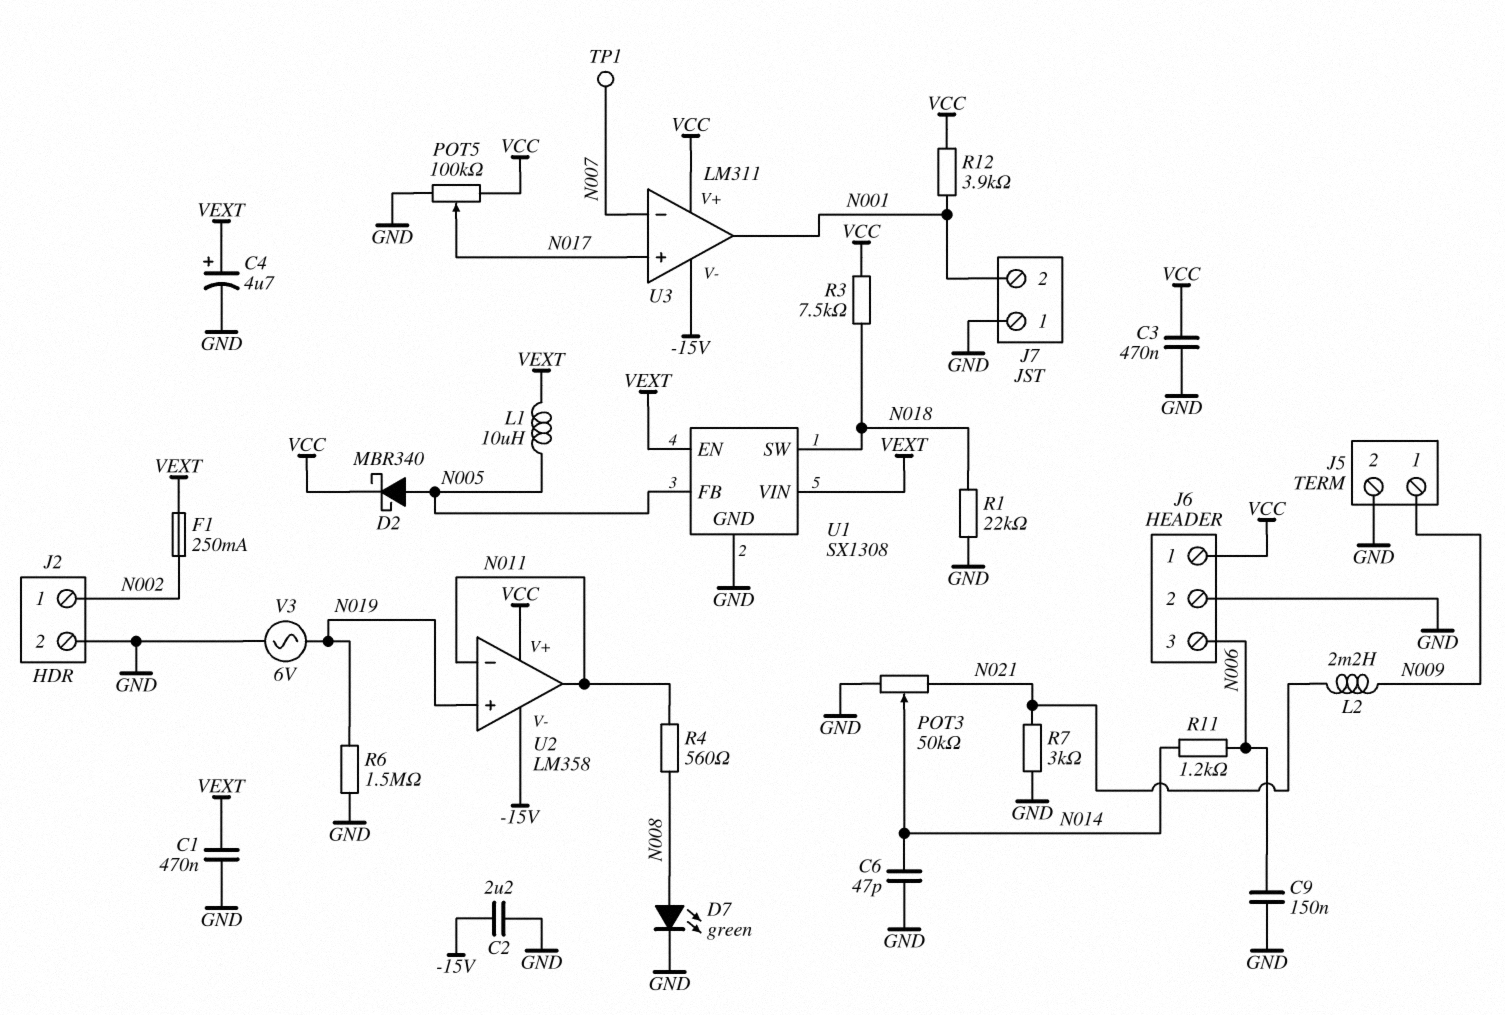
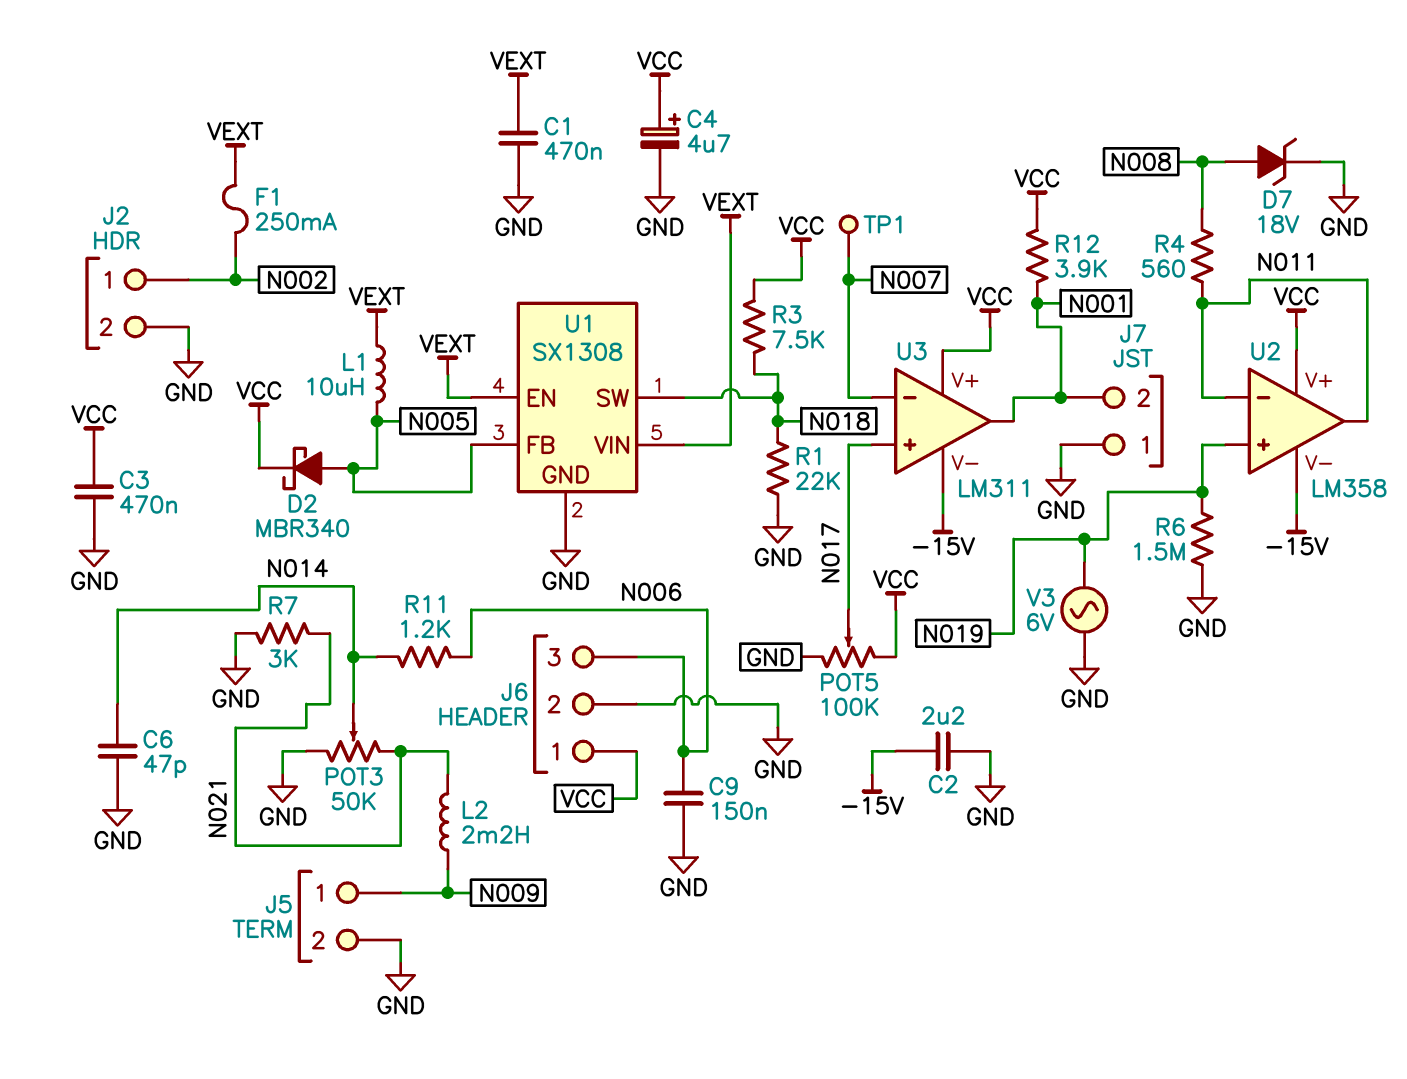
C4: 4.7uF (plus VEXT, minus GND) -> 4.7uF (plus VCC, minus GND)
D7: LED green (A N008, K GND) -> zener 18V (A N008, K GND)

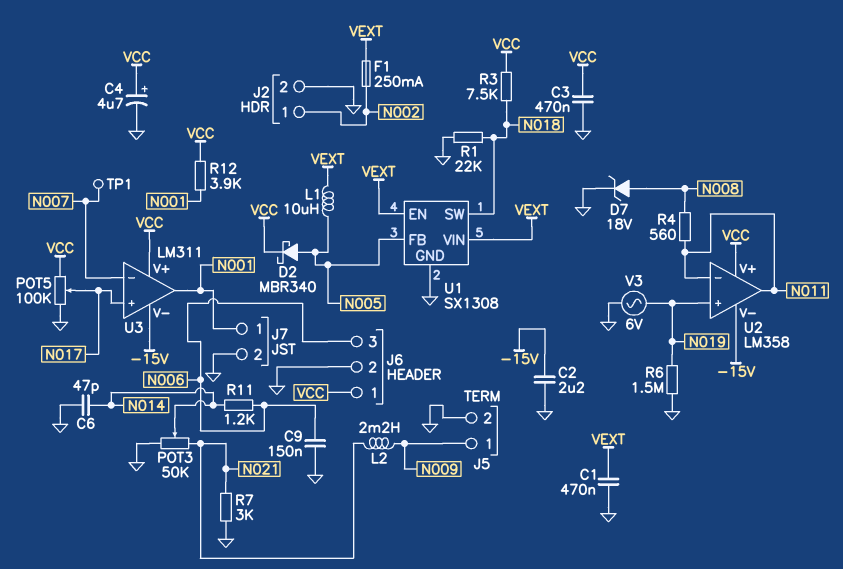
J7 pin 1: GND -> N001
J7 pin 2: N001 -> GND

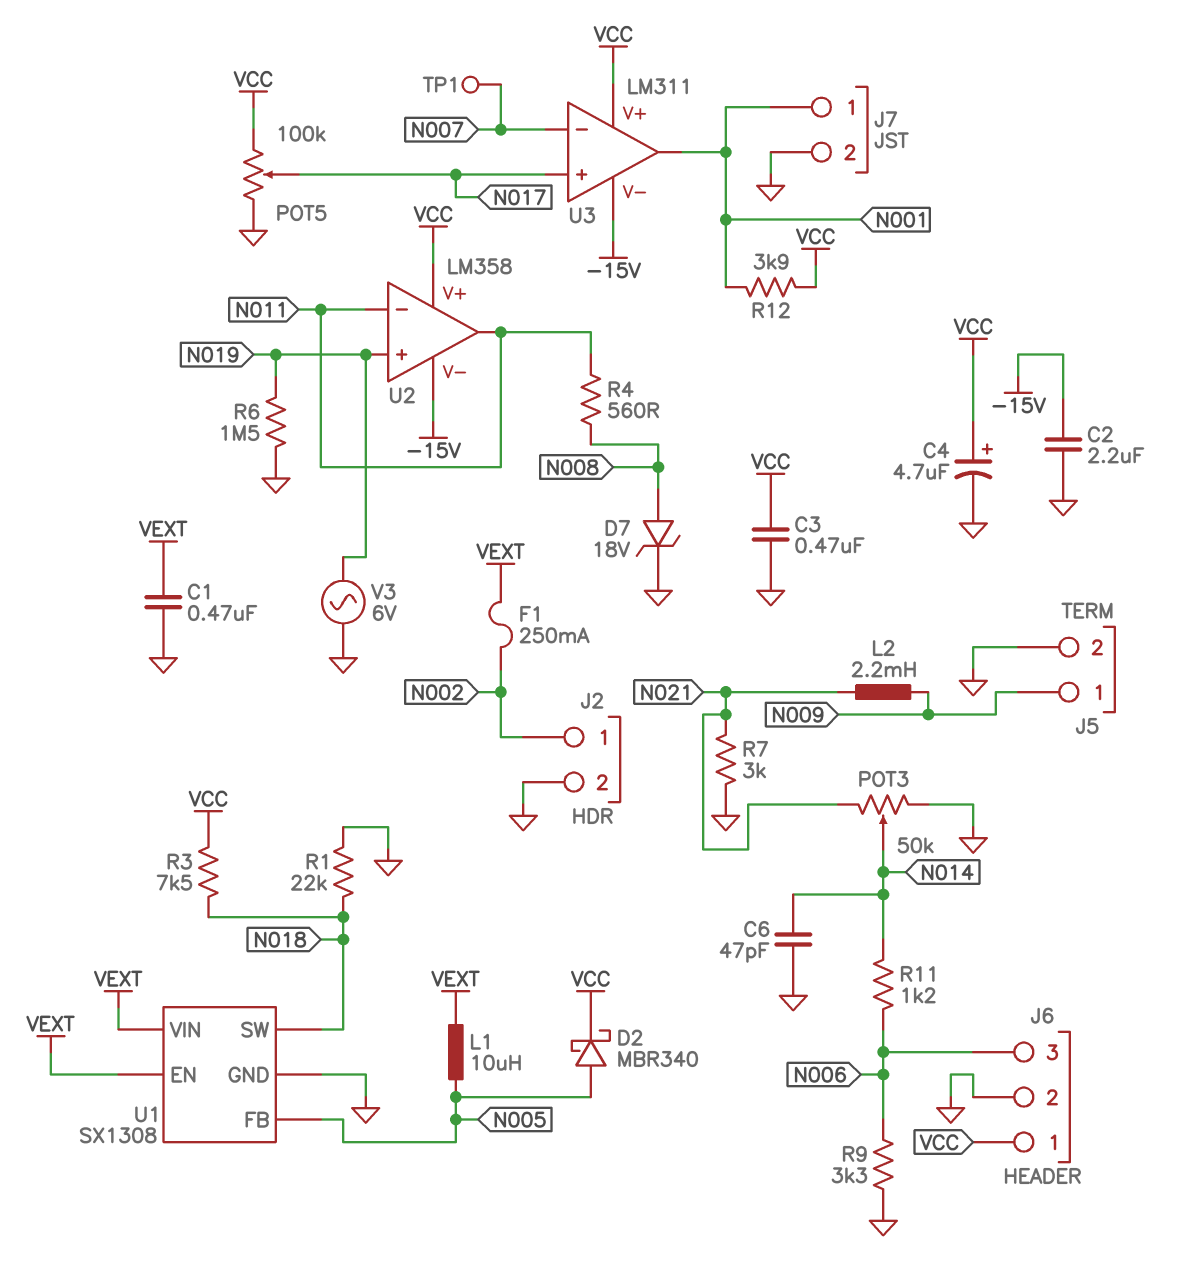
C9: 150nF (GND, N006) -> none
R9: none -> 3.3k (GND, N006)

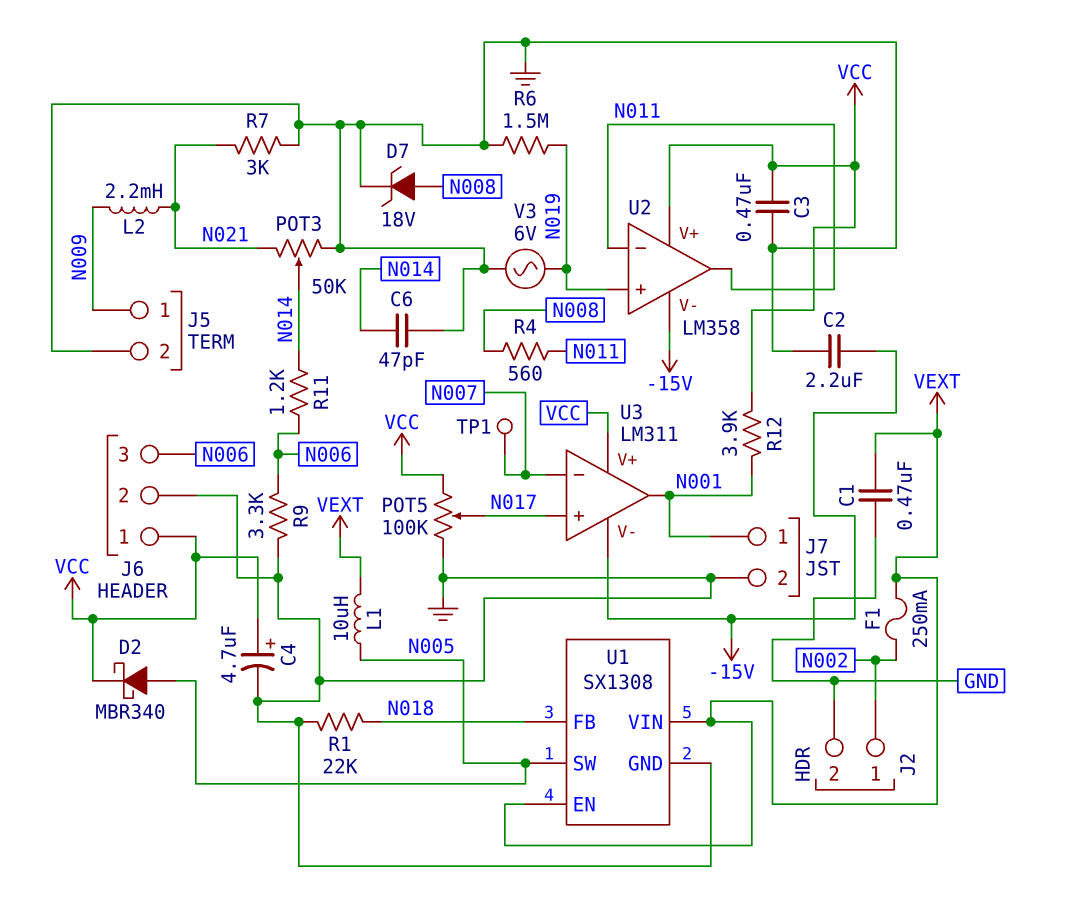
R3: 7.5k (N018, VCC) -> none
U1 pin FB: N005 -> N018
U1 pin SW: N018 -> N005

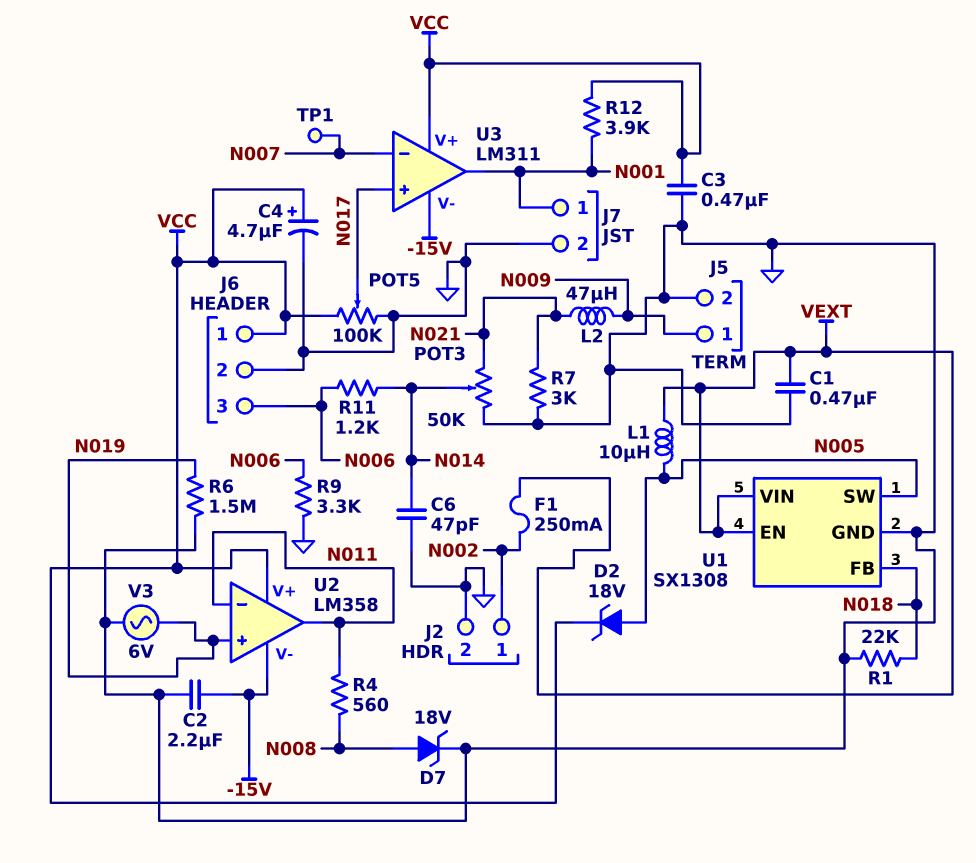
D2: schottky MBR340 (A N005, K VCC) -> zener 18V (A N005, K VCC)
L2: 2.2mH (N009, N021) -> 47uH (N009, N021)

